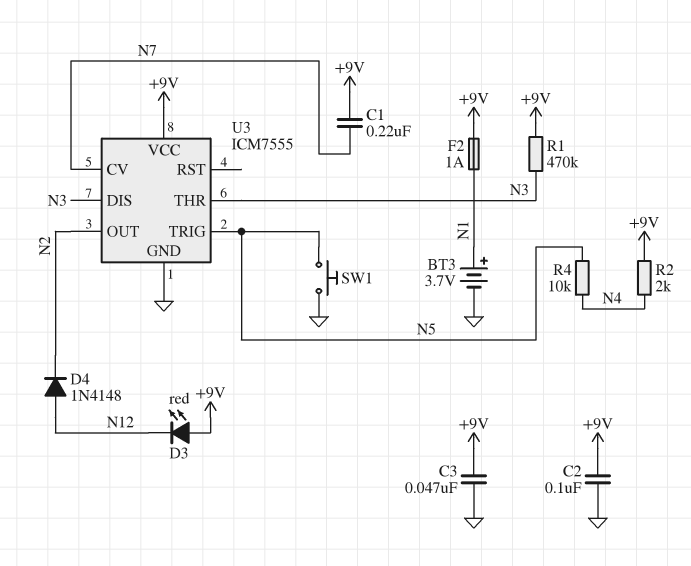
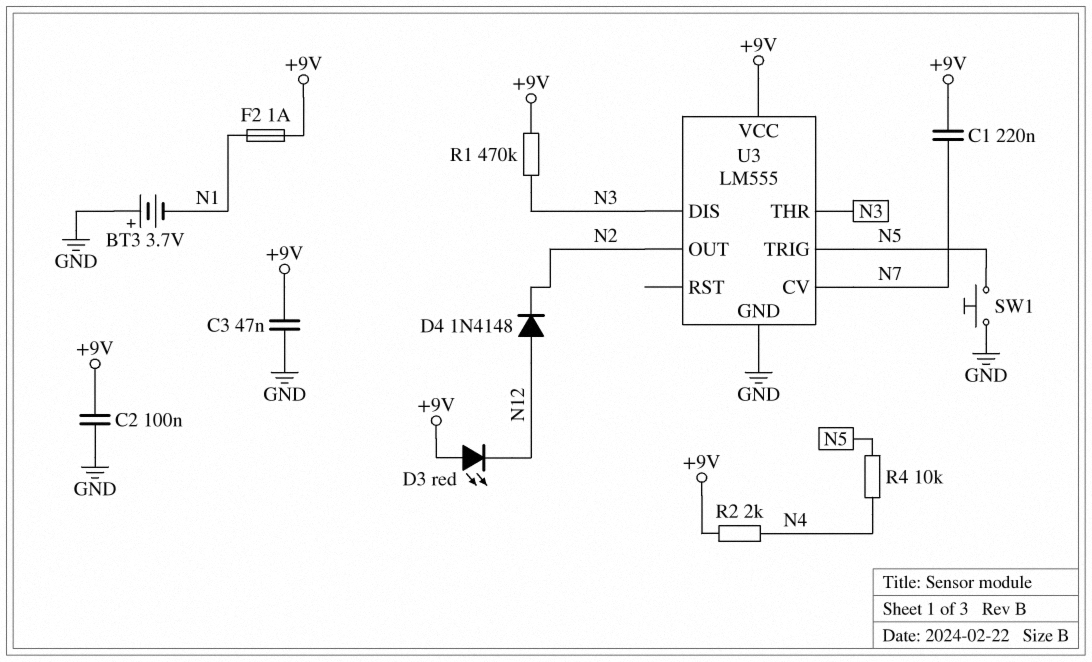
BT3: 3.7V (plus N1, minus GND) -> 3.7V (plus GND, minus N1)
U3: ICM7555 -> LM555

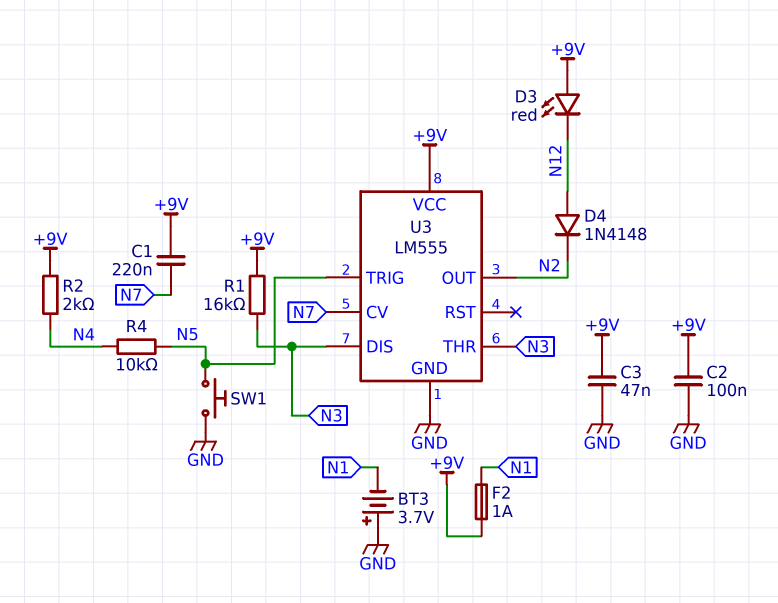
R1: 470k (+9V, N3) -> 16k (+9V, N3)

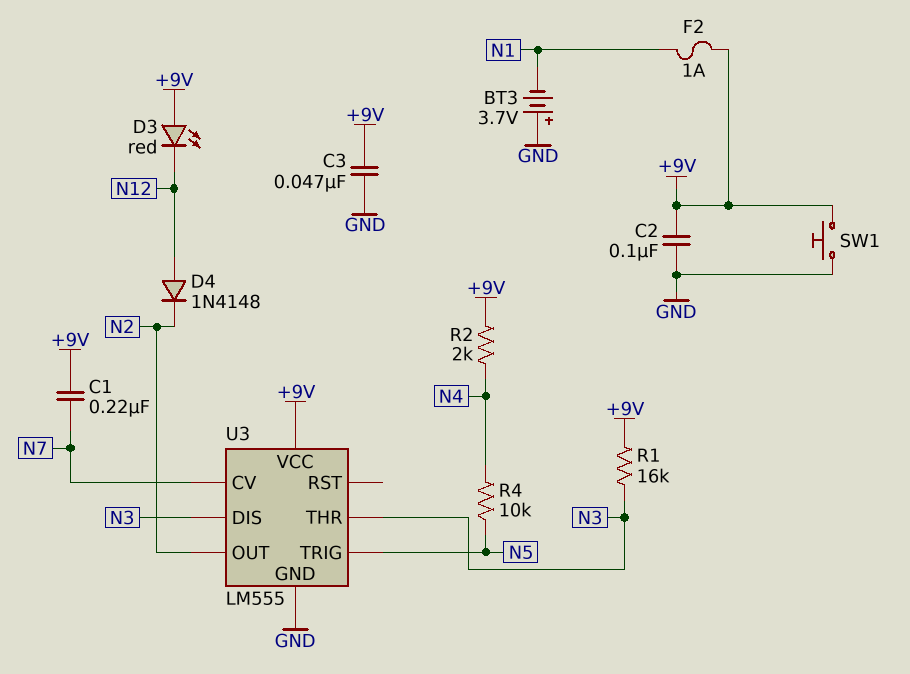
SW1: button (GND, N5) -> button (+9V, GND)

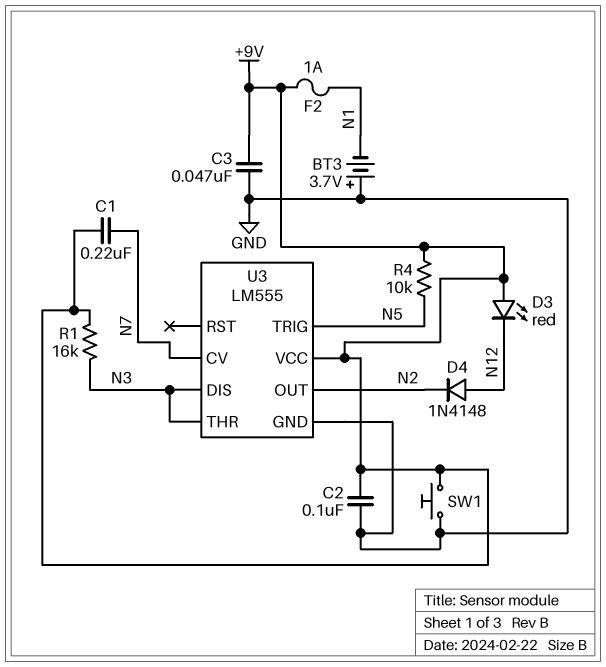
R2: 2k (+9V, N4) -> none
R4: 10k (N4, N5) -> 10k (+9V, N5)

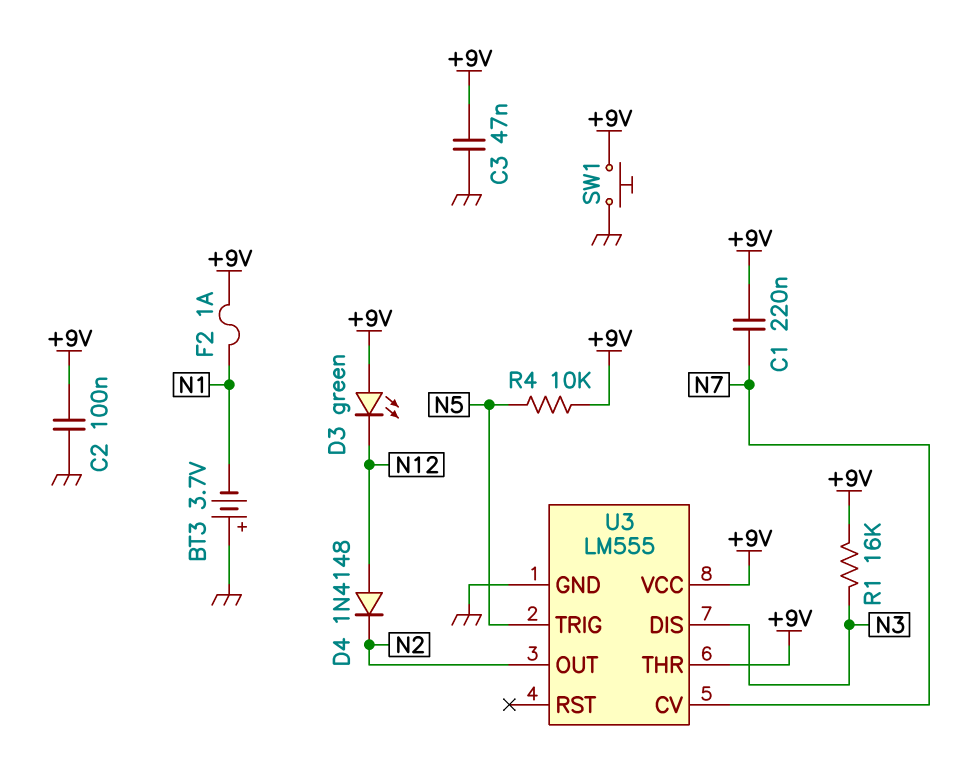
D3: LED red (A +9V, K N12) -> LED green (A +9V, K N12)
U3 pin THR: N3 -> +9V

